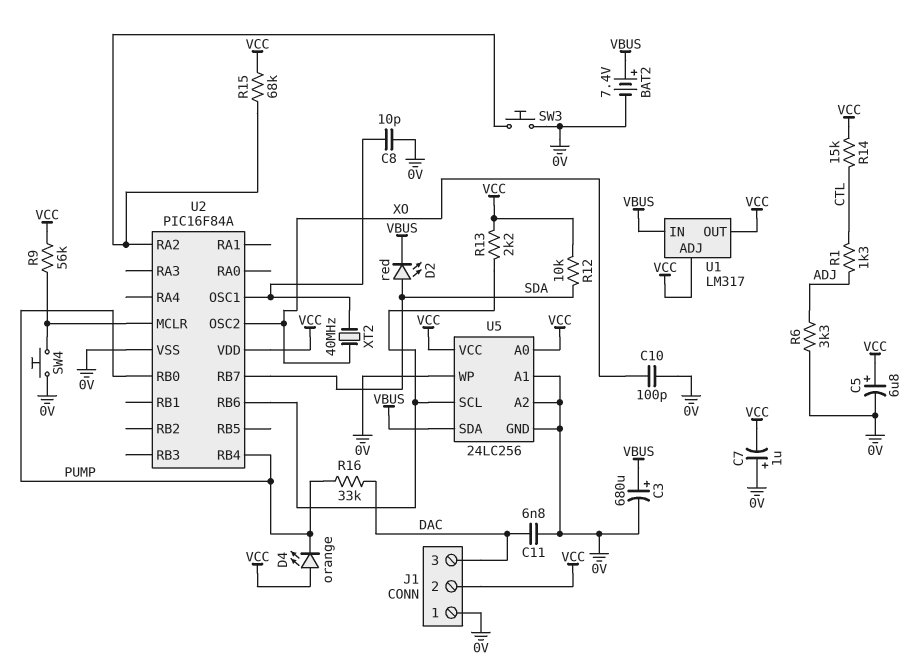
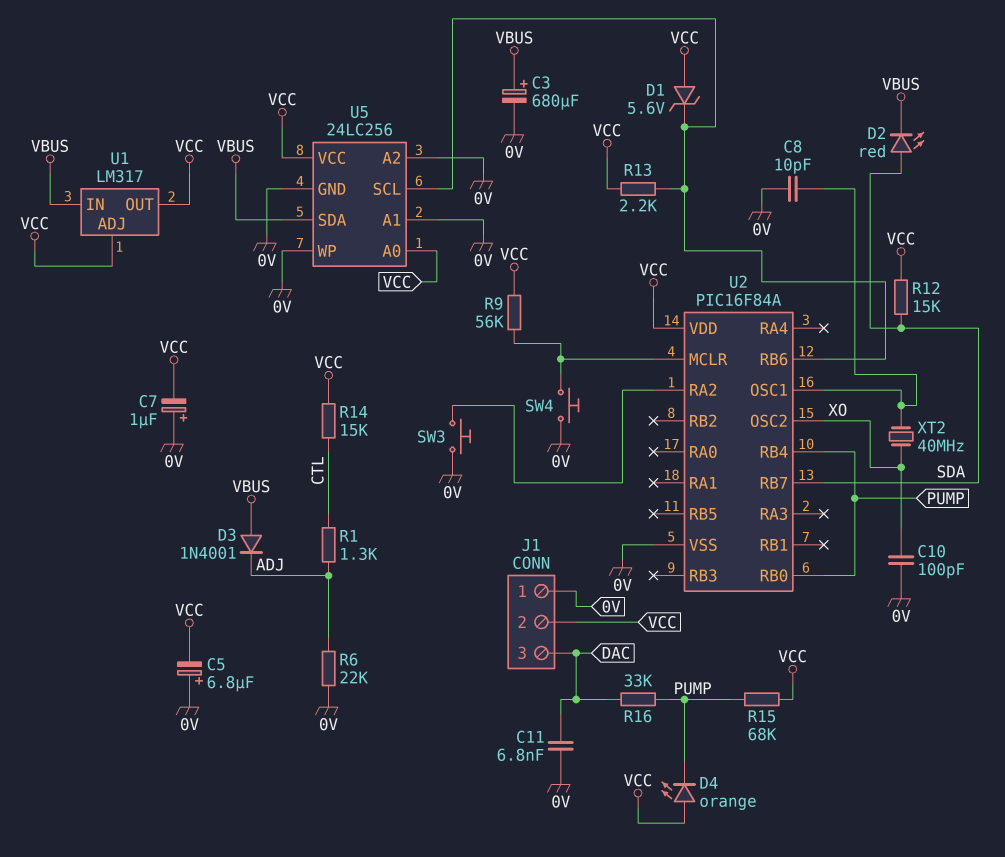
BAT2: 7.4V (plus VBUS, minus 0V) -> none
C5: 6.8uF (plus VCC, minus 0V) -> 6.8uF (plus 0V, minus VCC)
D1: none -> zener 5.6V (A VCC, K U2/RB6)
D3: none -> diode 1N4001 (A VBUS, K ADJ)
R6: 3.3k (0V, ADJ) -> 22k (0V, ADJ)
R12: 10k (SDA, VCC) -> 15k (SDA, VCC)
R15: 68k (U2/RA2, VCC) -> 68k (PUMP, VCC)

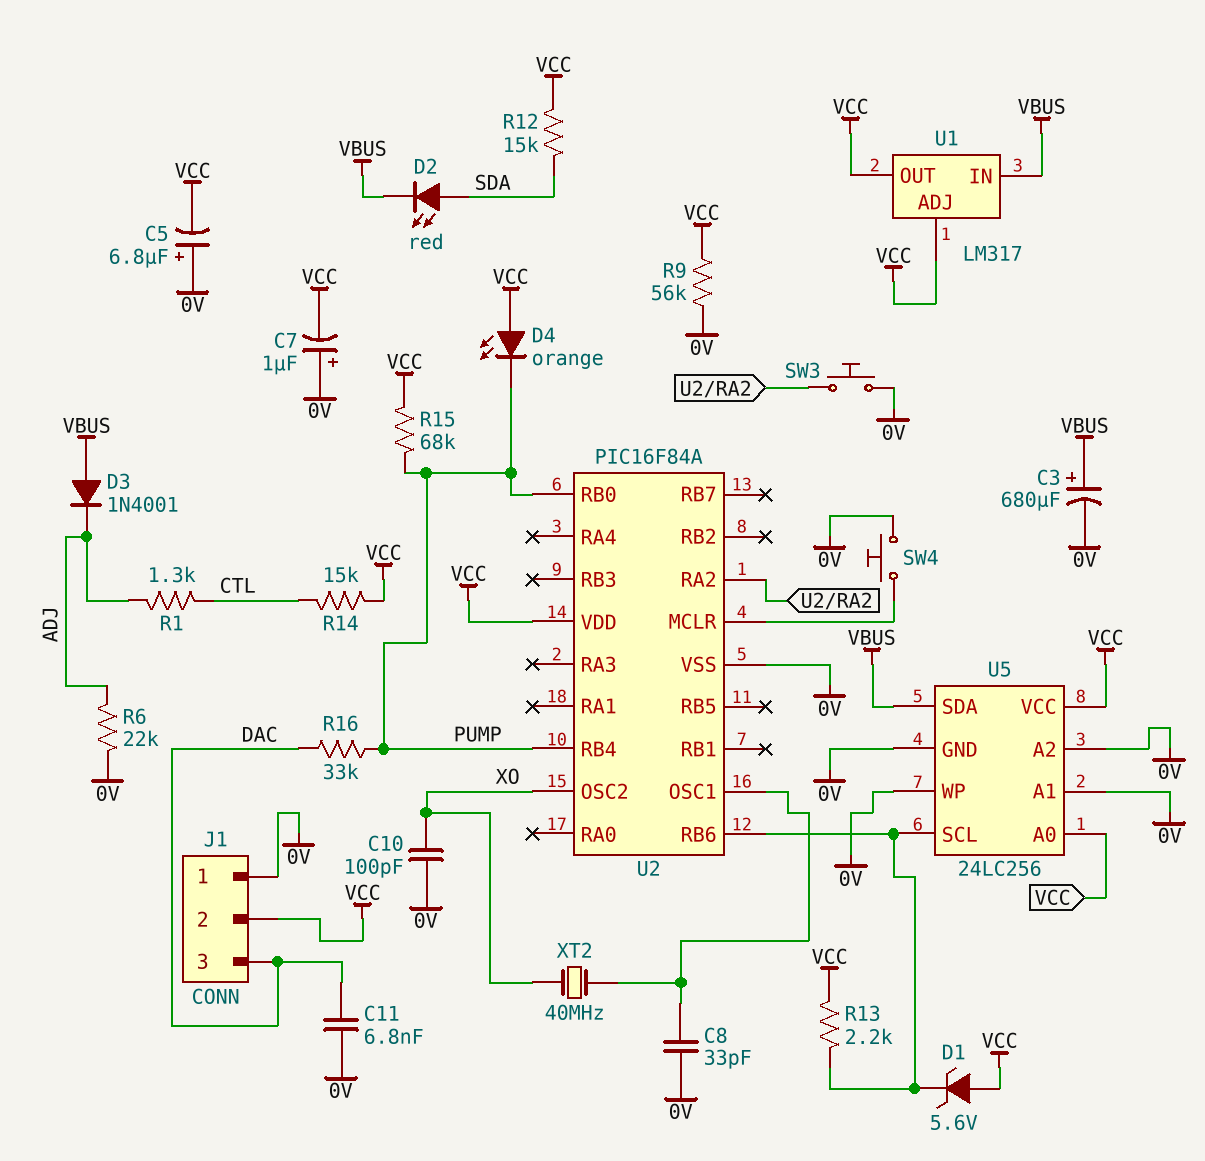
C8: 10pF (0V, U2/OSC1) -> 33pF (0V, U2/OSC1)
R9: 56k (U2/MCLR, VCC) -> 56k (0V, VCC)
U2 pin RB7: SDA -> none

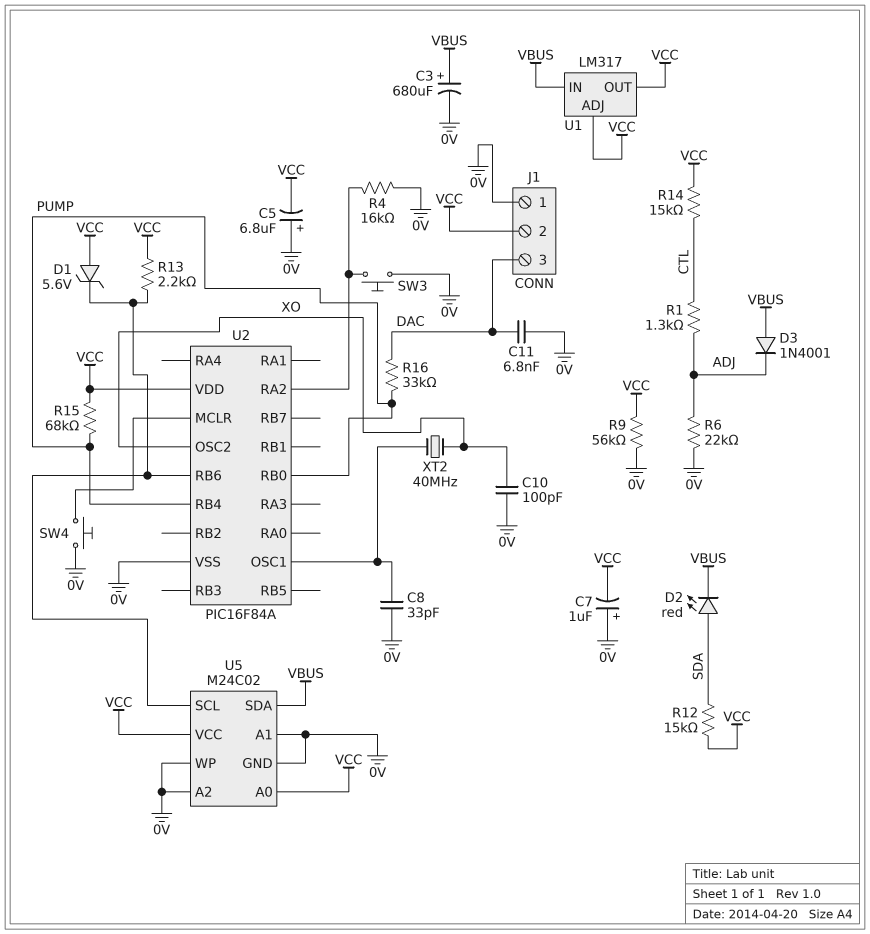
D4: LED orange (A VCC, K PUMP) -> none
R4: none -> 16k (0V, U2/RA2)
U5: 24LC256 -> M24C02

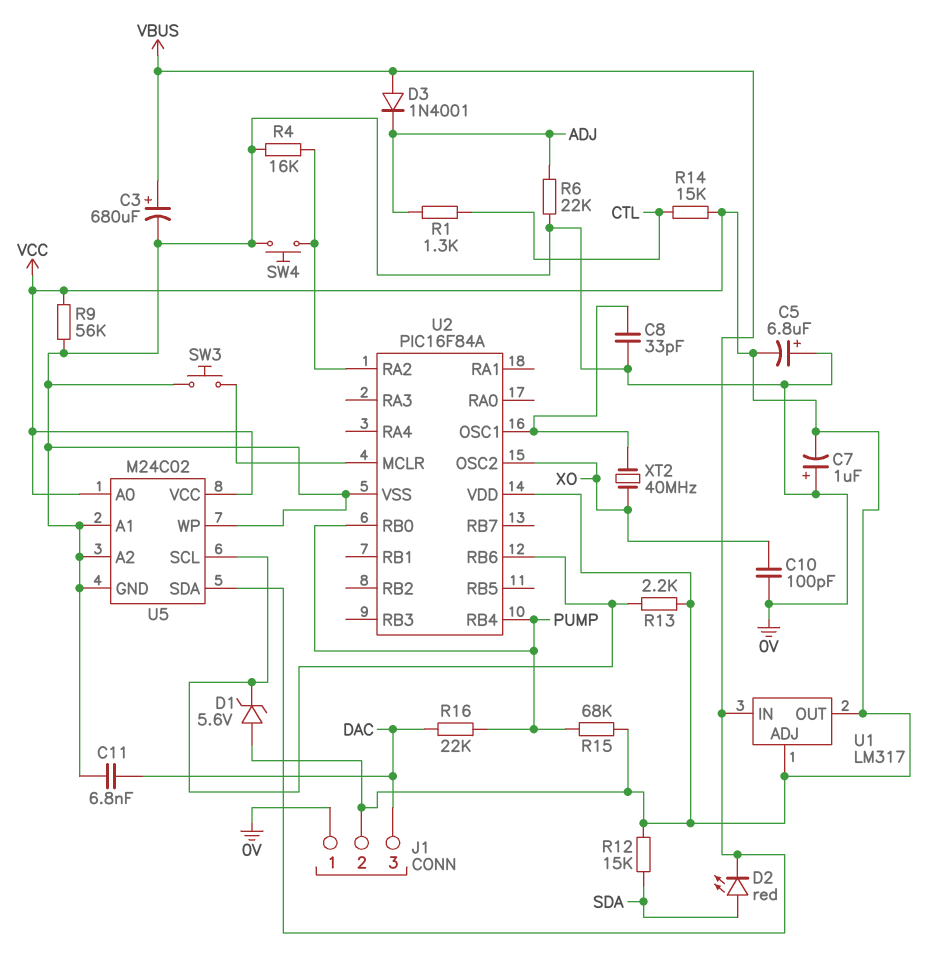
R16: 33k (DAC, PUMP) -> 22k (DAC, PUMP)
SW3: button (0V, U2/RA2) -> button (0V, U2/MCLR)
SW4: button (0V, U2/MCLR) -> button (0V, U2/RA2)

